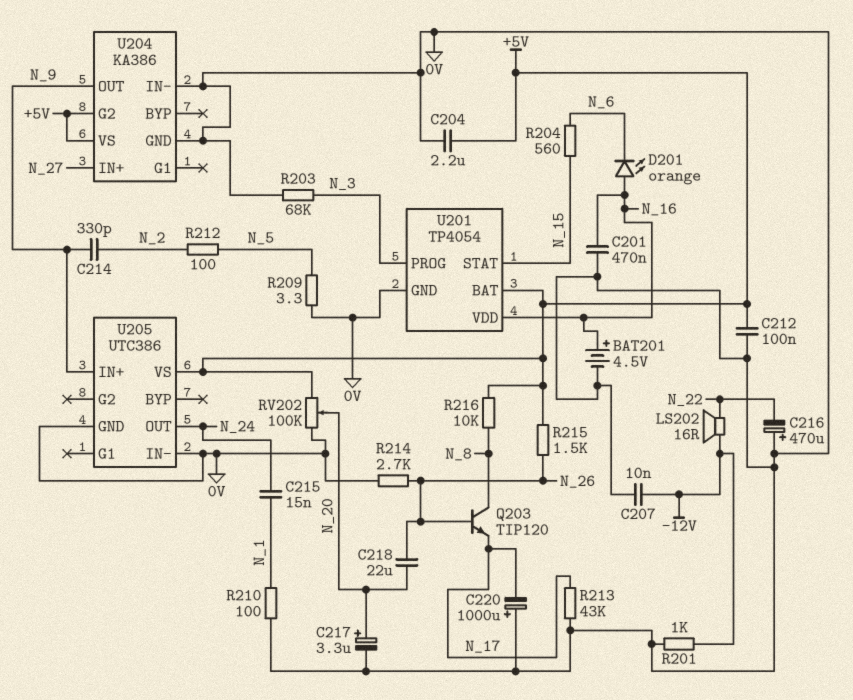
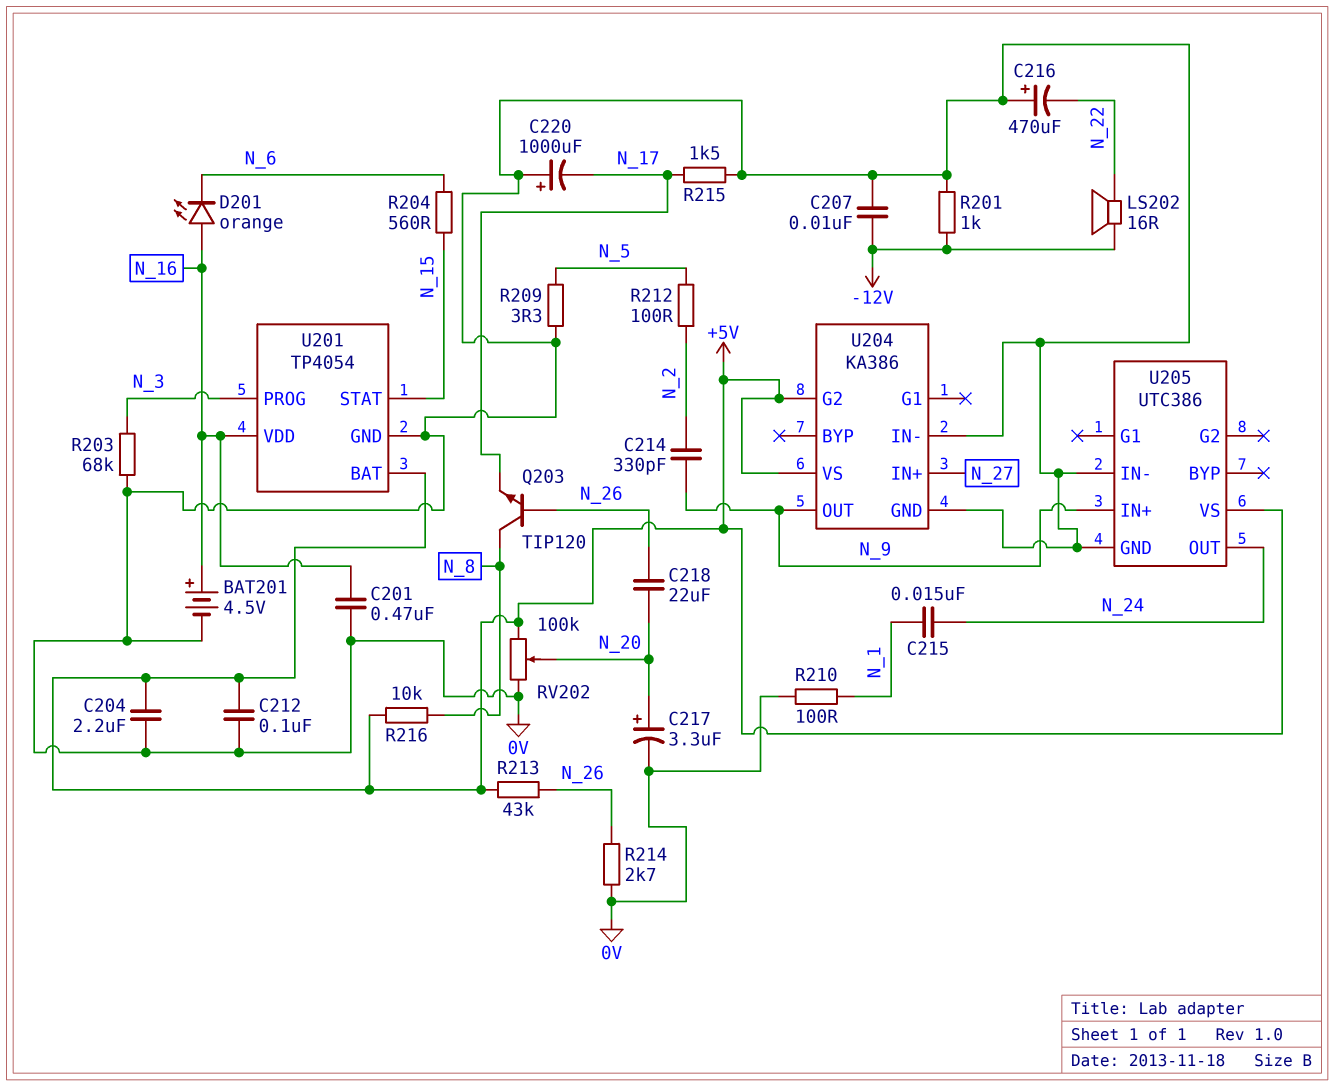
R213: 43k (0V, N_17) -> 43k (+5V, N_26)
R215: 1.5k (+5V, N_26) -> 1.5k (0V, N_17)

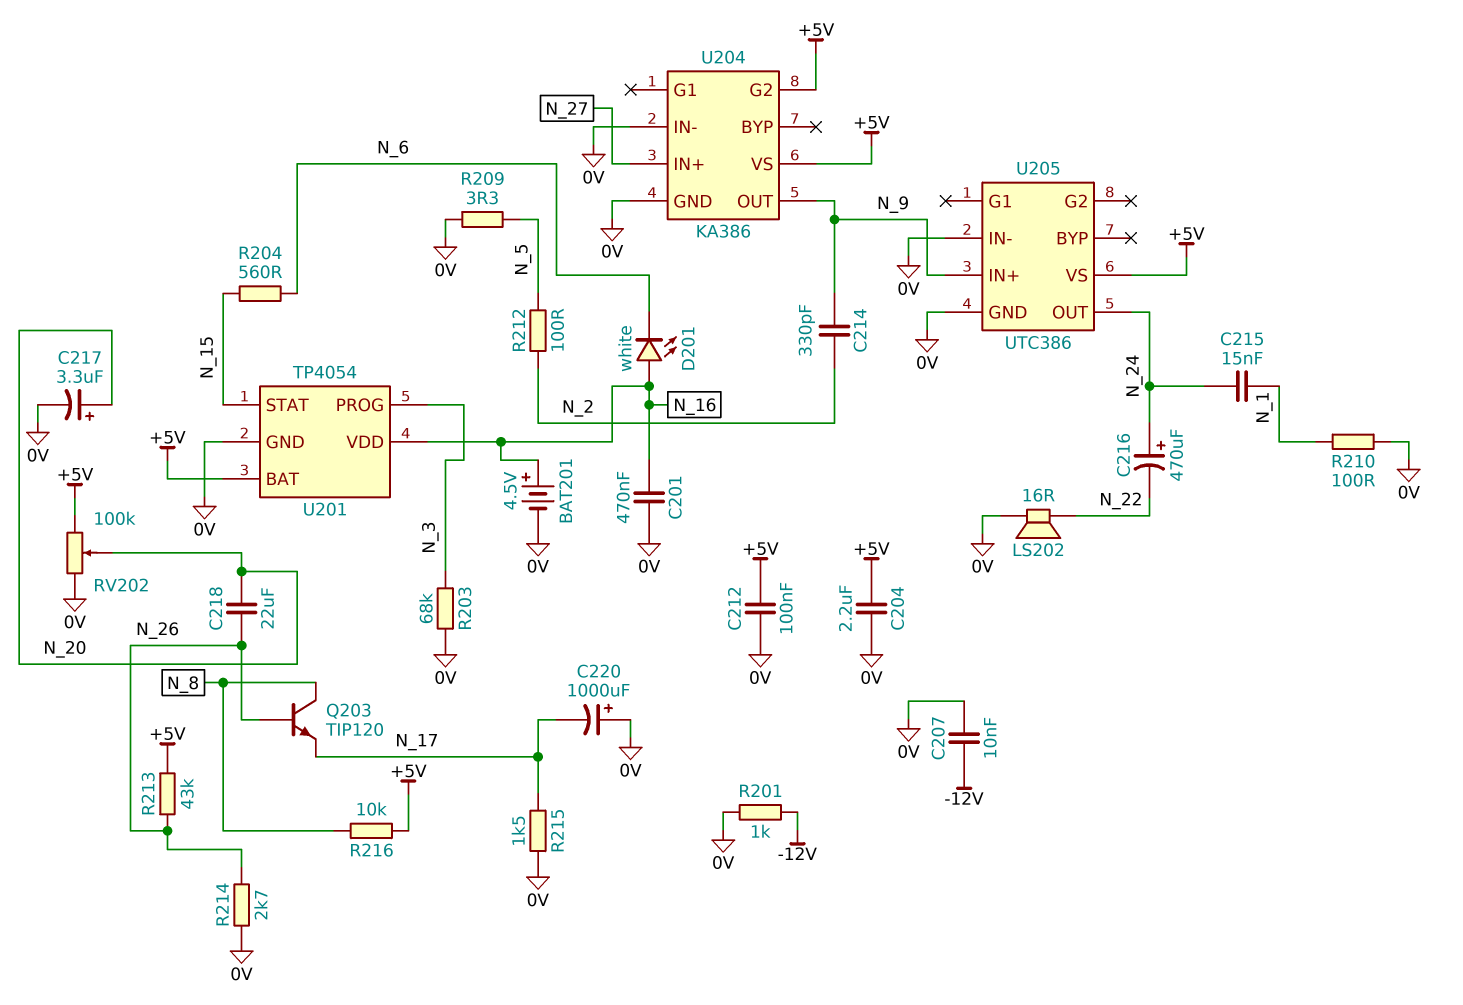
C216: 470uF (plus 0V, minus N_22) -> 470uF (plus N_24, minus N_22)
D201: LED orange (A N_16, K N_6) -> LED white (A N_16, K N_6)
LS202: speaker 16R (-12V, N_22) -> speaker 16R (0V, N_22)

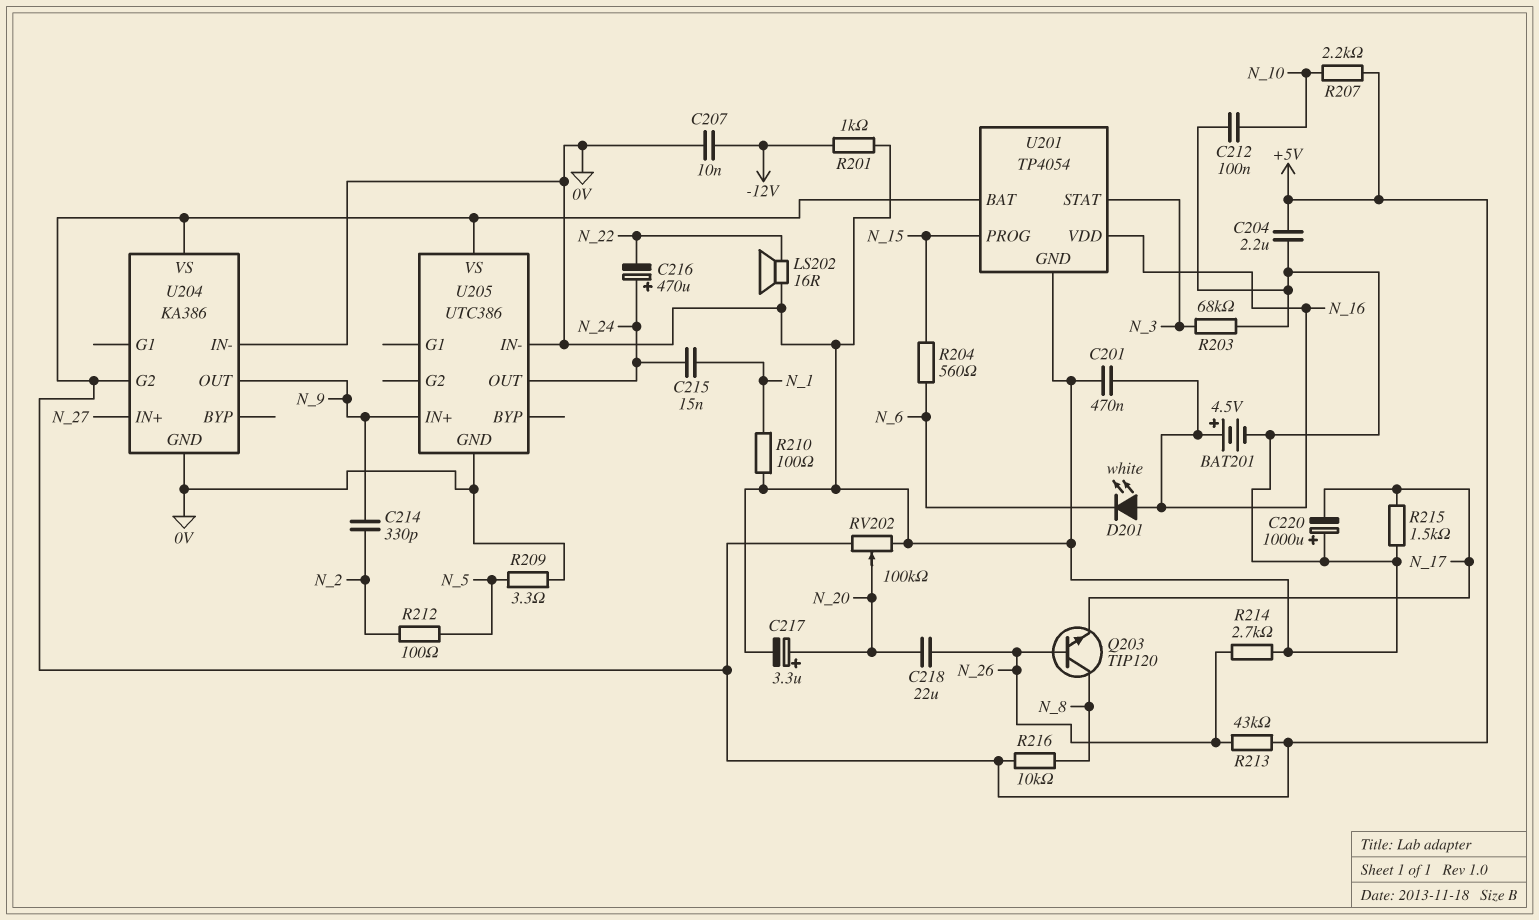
C212: 100nF (+5V, 0V) -> 100nF (0V, N_10)
R207: none -> 2.2k (+5V, N_10)
U201 pin PROG: N_3 -> N_15
U201 pin STAT: N_15 -> N_3

